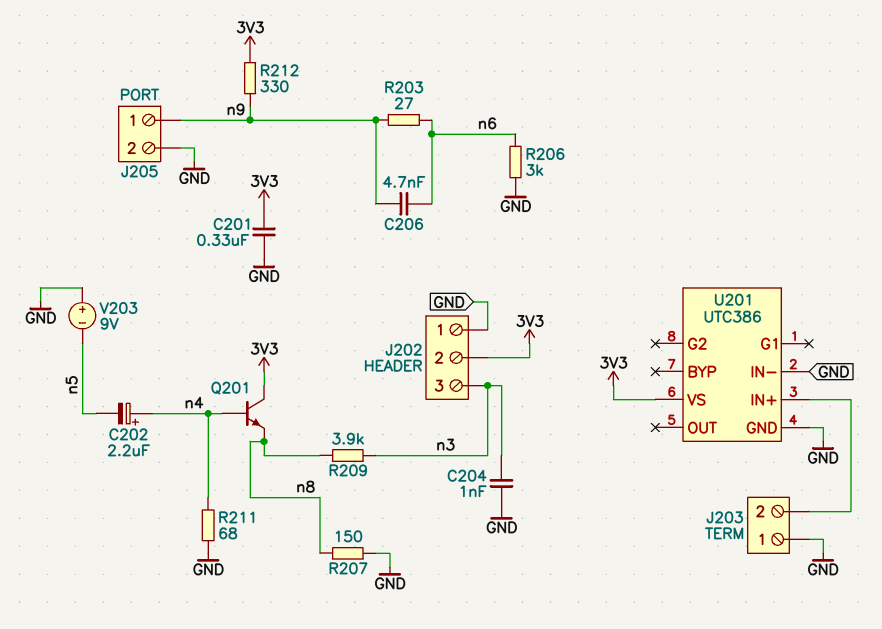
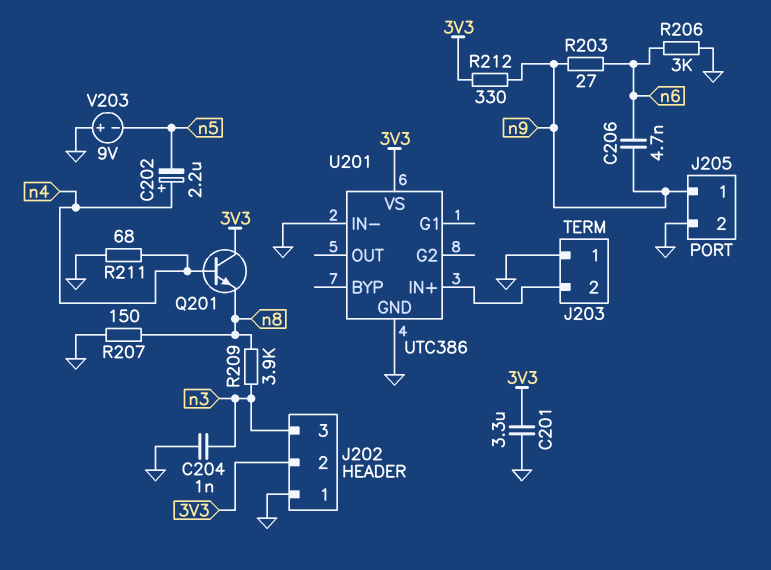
C201: 330nF (3V3, GND) -> 3.3uF (3V3, GND)

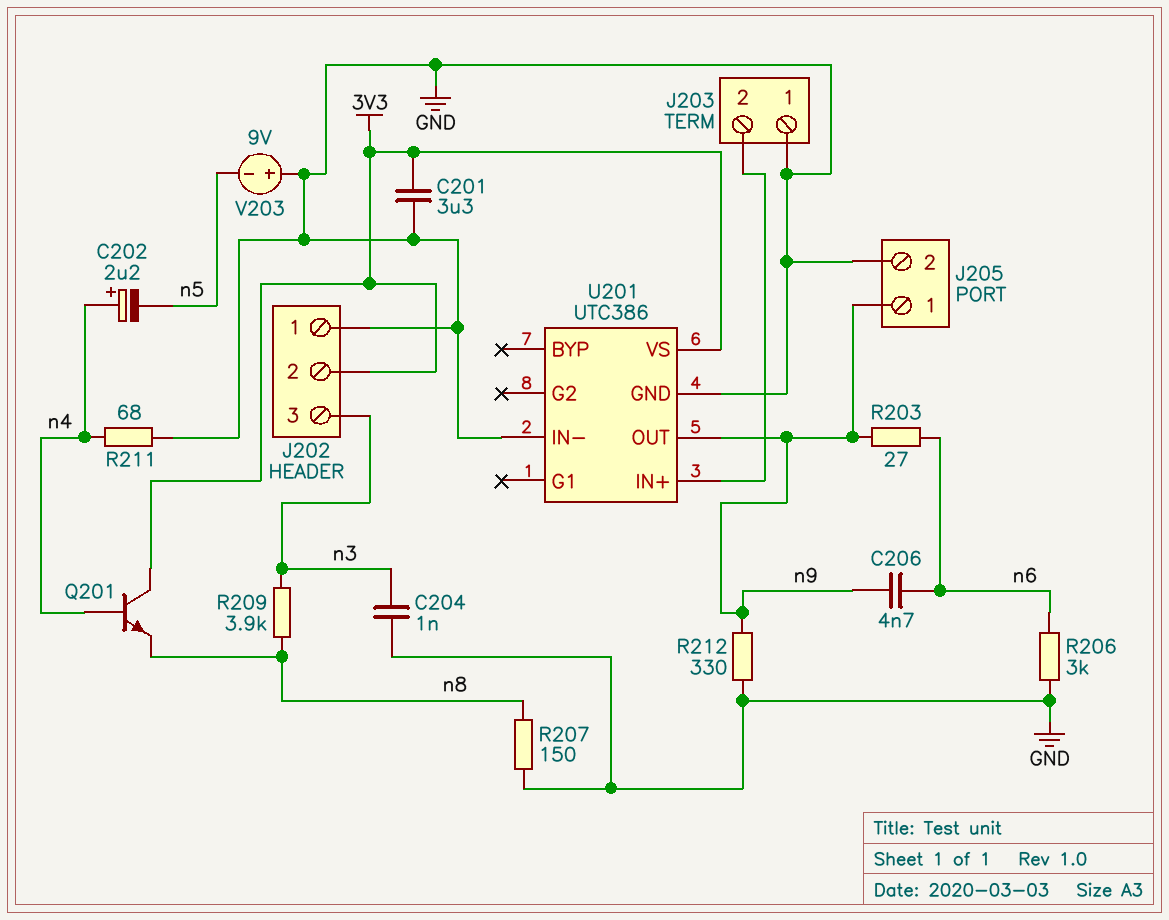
R212: 330 (3V3, n9) -> 330 (GND, n9)
U201 pin OUT: none -> n9

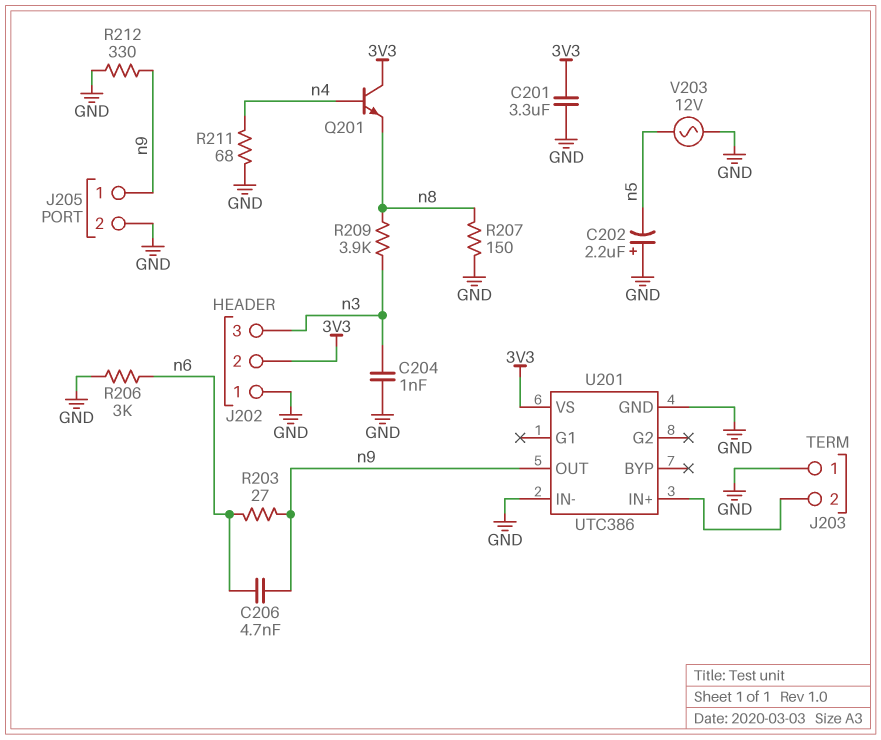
C202: 2.2uF (plus n4, minus n5) -> 2.2uF (plus GND, minus n5)
V203: 9V (plus GND, minus n5) -> AC 12V (GND, n5)

